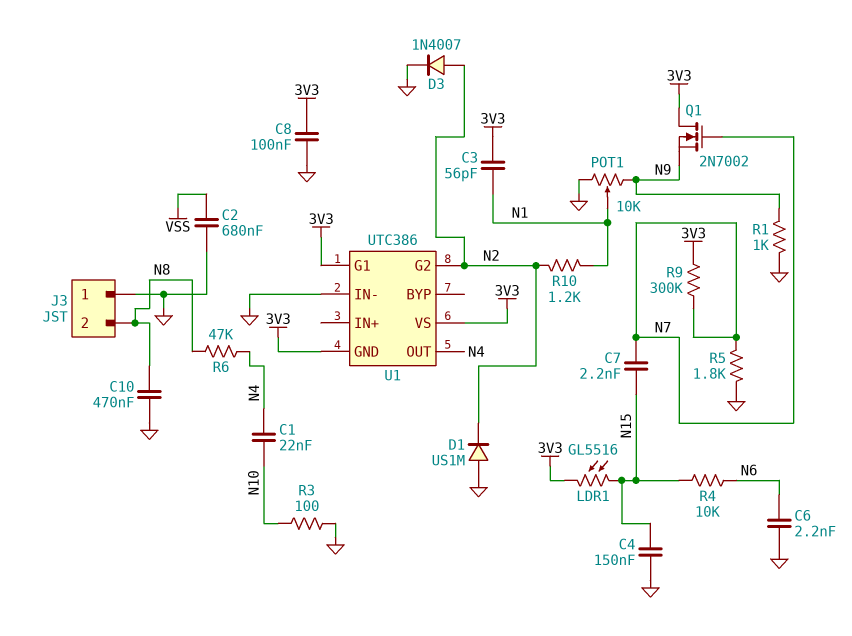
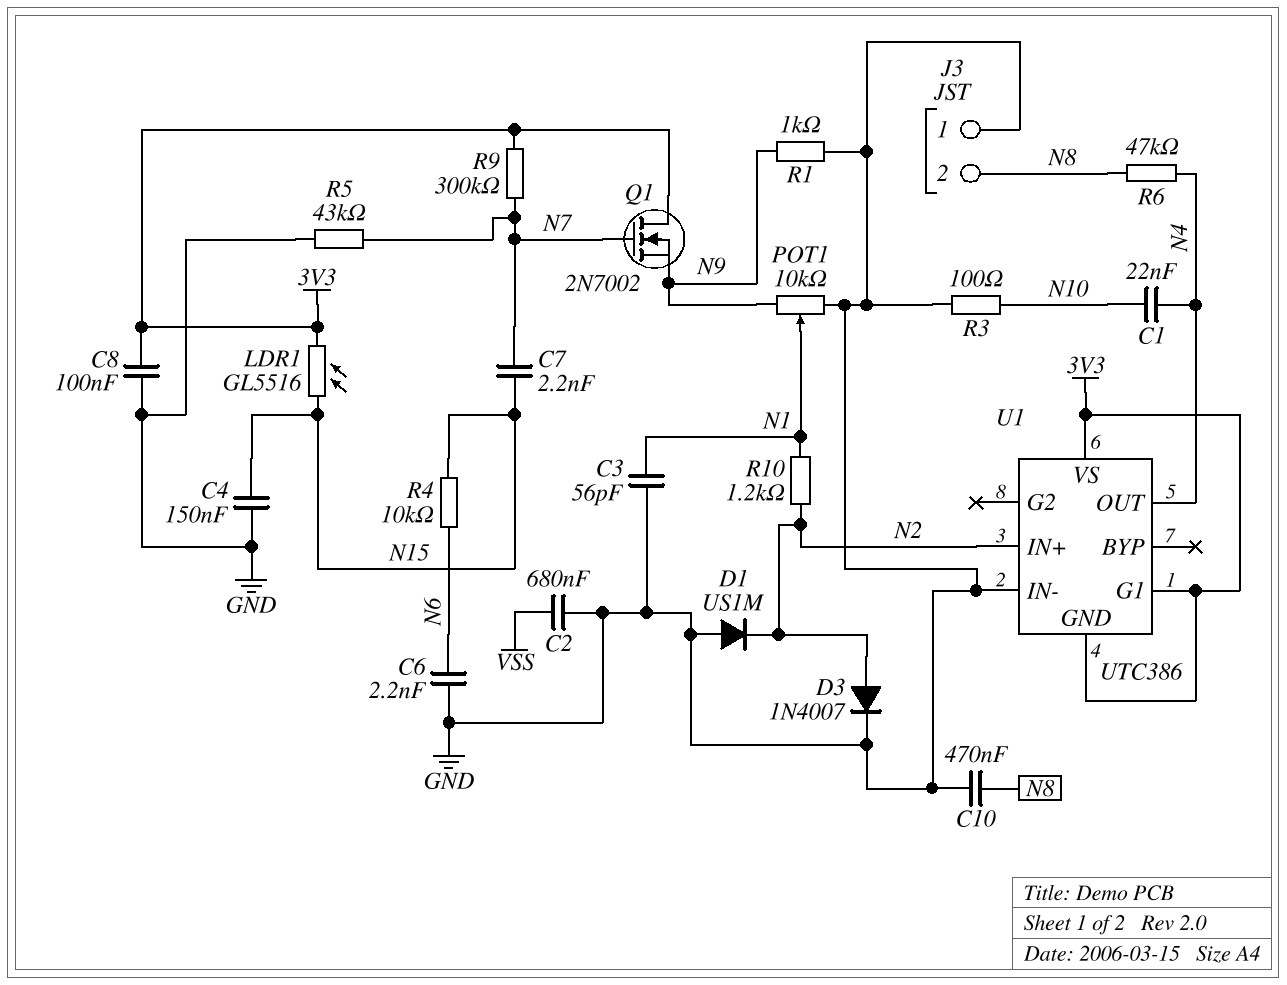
C3: 56pF (3V3, N1) -> 56pF (GND, N1)
R5: 1.8k (GND, N7) -> 43k (GND, N7)
U1 pin G2: N2 -> none
U1 pin IN+: none -> N2

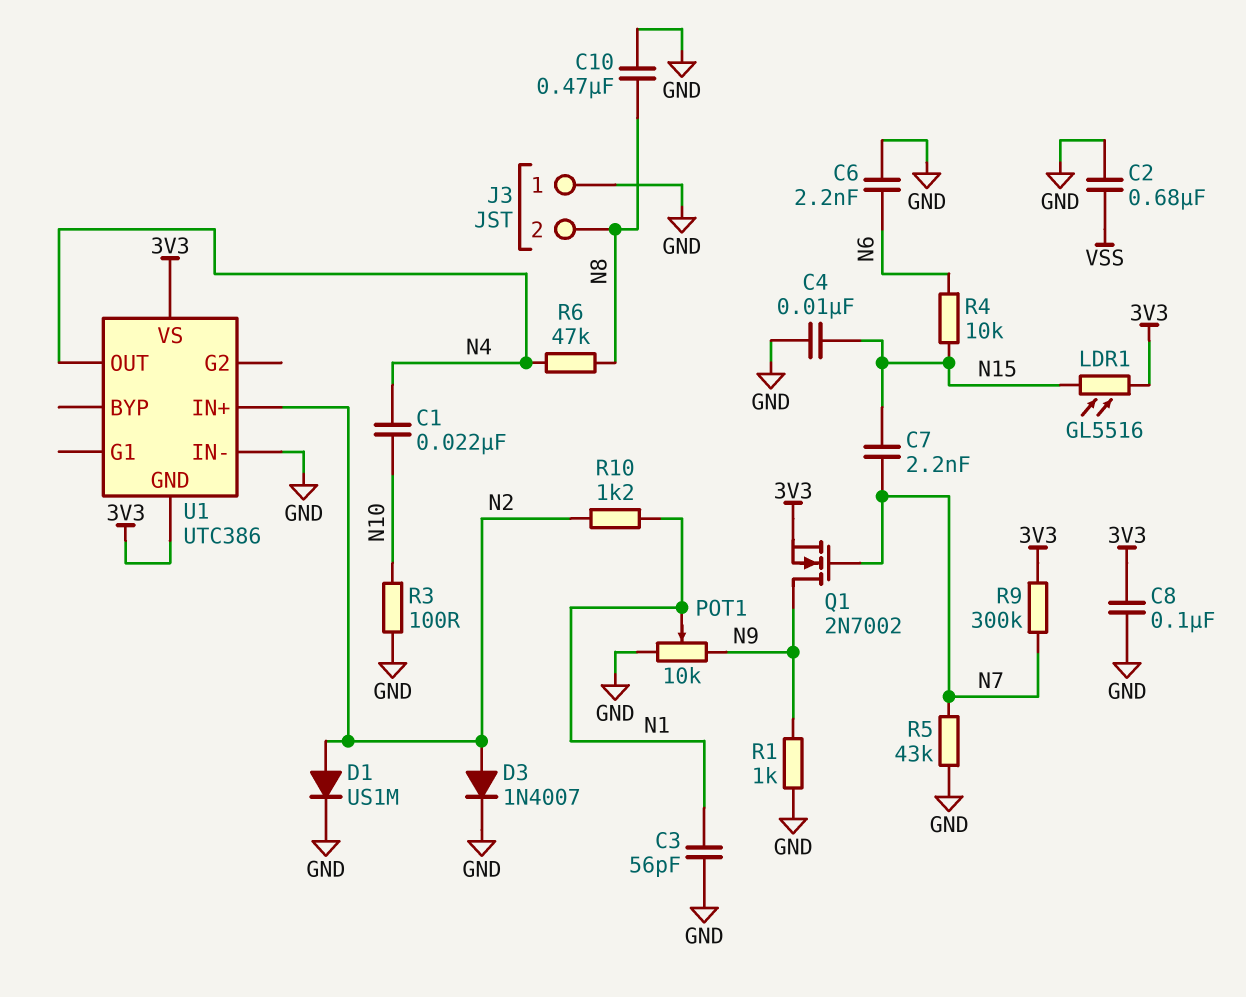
C4: 150nF (GND, N15) -> 10nF (GND, N15)
D1: diode US1M (A GND, K N2) -> diode US1M (A N2, K GND)
Q1: NMOS 2N7002 (G N7, D 3V3, S N9) -> NMOS 2N7002 (G N7, D N9, S 3V3)
U1 pin G1: 3V3 -> none

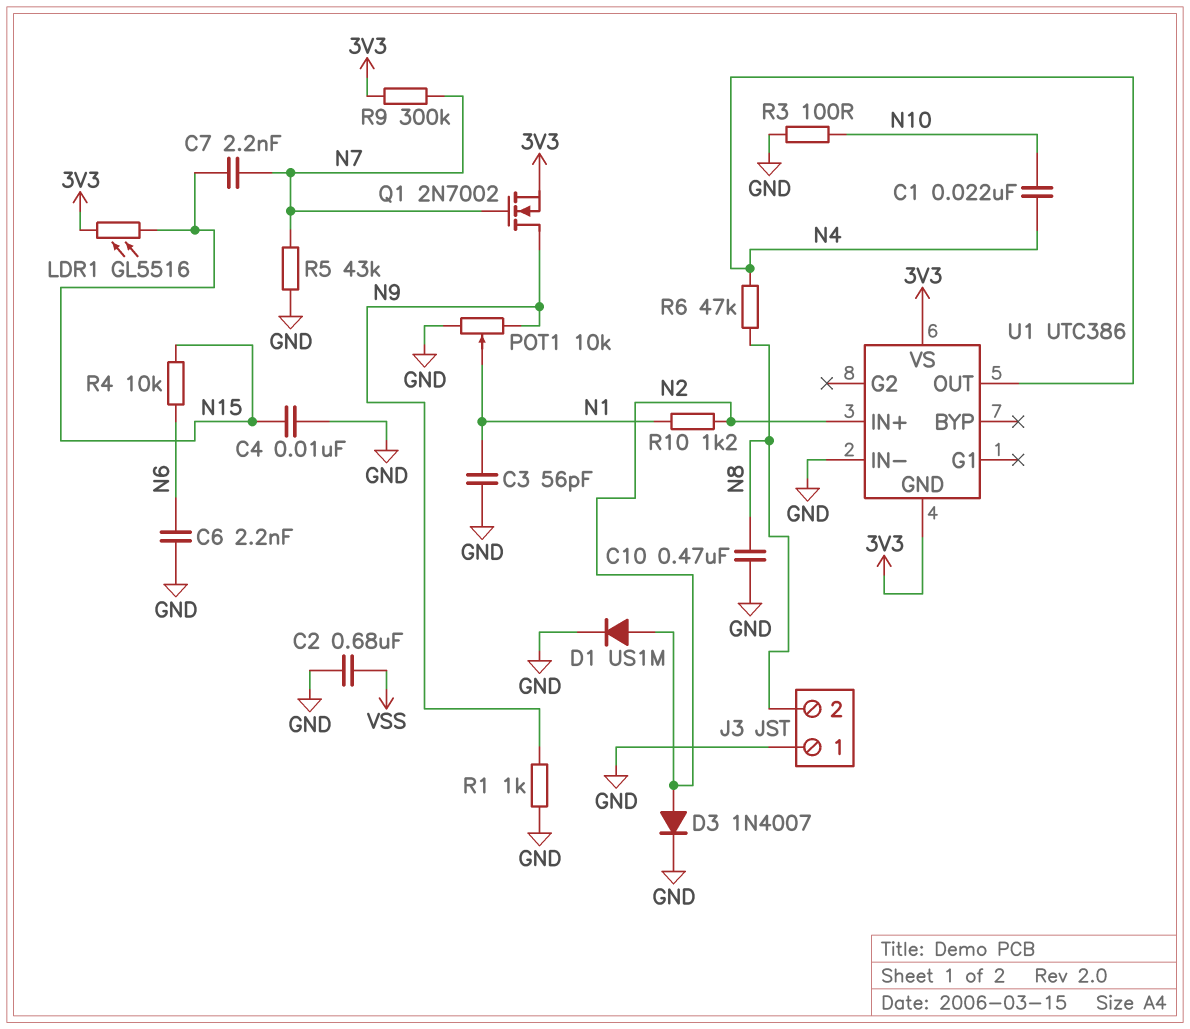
C8: 100nF (3V3, GND) -> none

